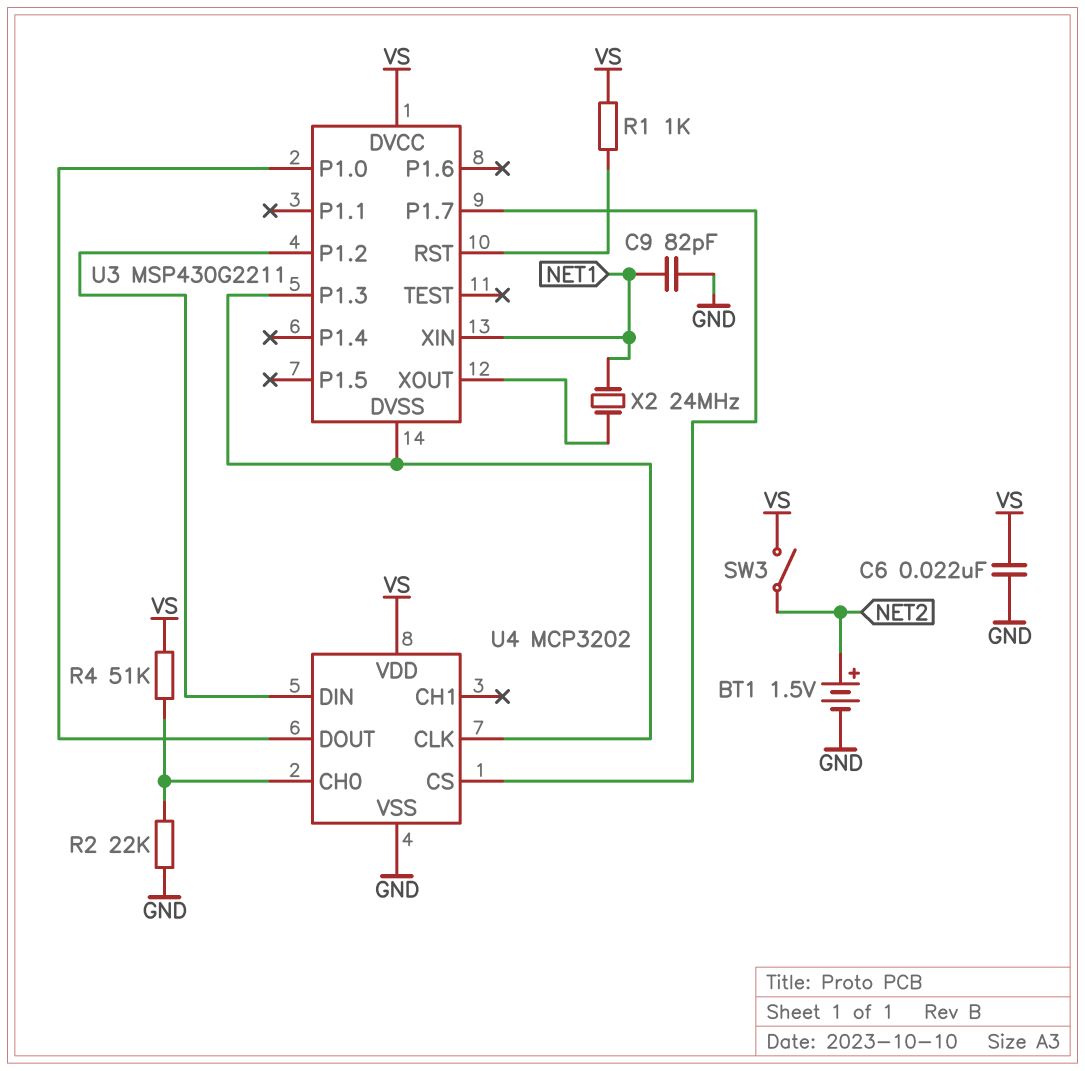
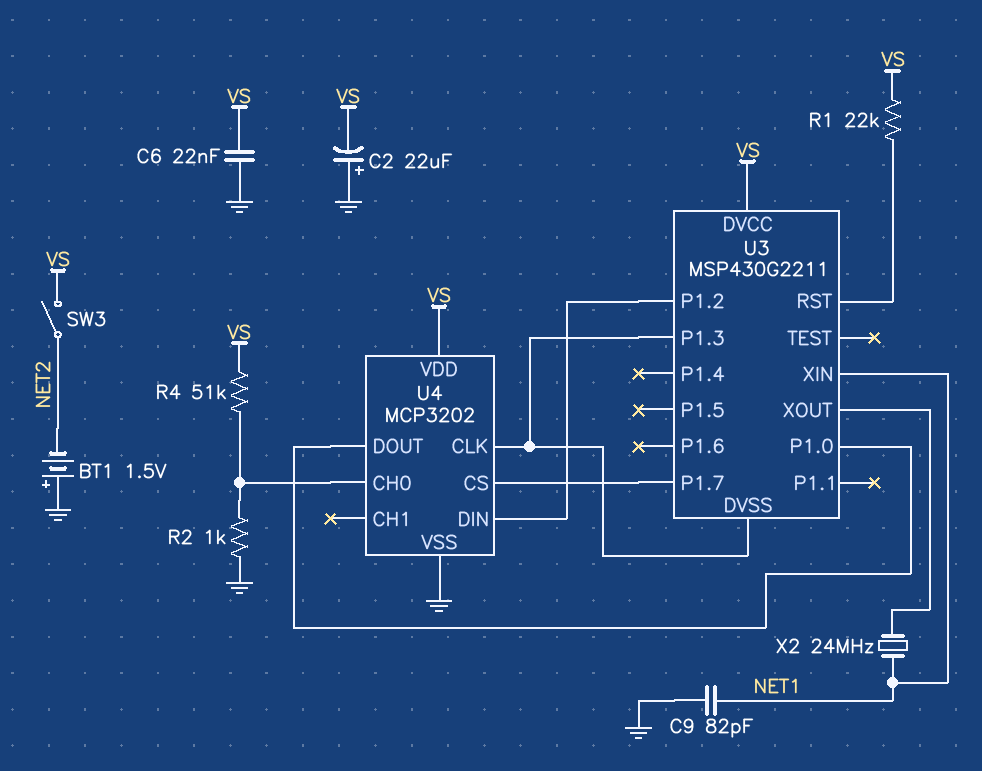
BT1: 1.5V (plus NET2, minus GND) -> 1.5V (plus GND, minus NET2)
C2: none -> 22uF (plus GND, minus VS)
R1: 1k (U3/RST, VS) -> 22k (U3/RST, VS)
R2: 22k (GND, U4/CH0) -> 1k (GND, U4/CH0)

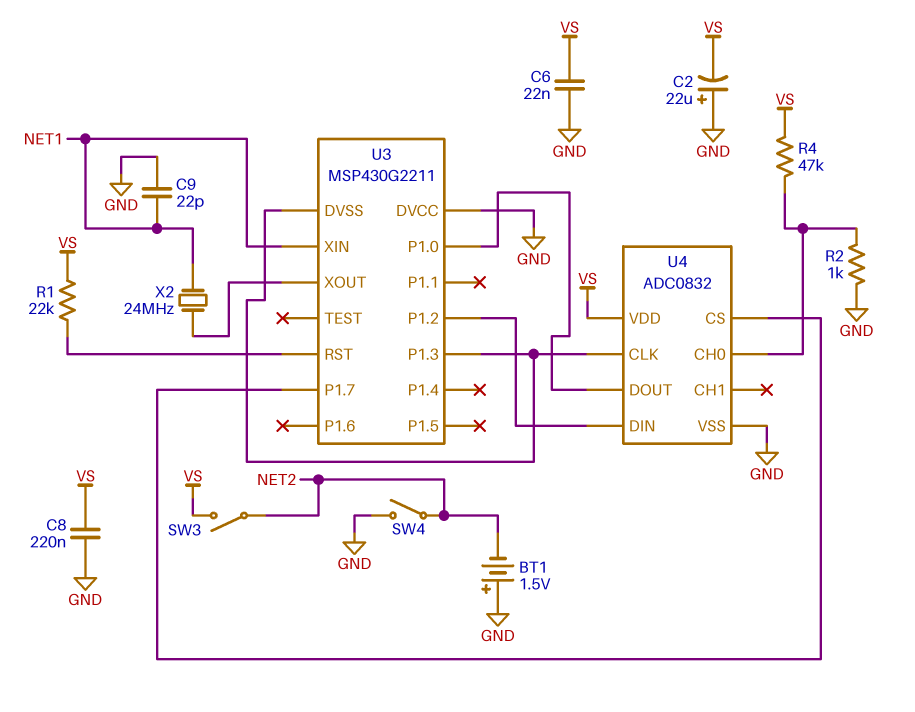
C8: none -> 220nF (GND, VS)
C9: 82pF (GND, NET1) -> 22pF (GND, NET1)
R4: 51k (U4/CH0, VS) -> 47k (U4/CH0, VS)
SW4: none -> switch (GND, NET2)
U3 pin DVCC: VS -> GND
U4: MCP3202 -> ADC0832

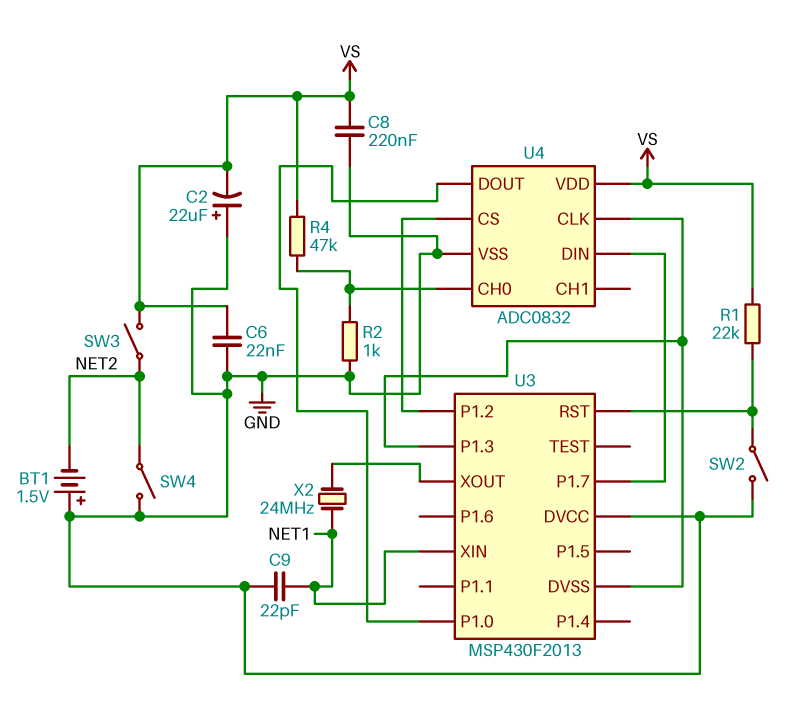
SW2: none -> switch (GND, U3/RST)
U3: MSP430G2211 -> MSP430F2013
U4 pin CS: U3/P1.7 -> U3/P1.2
U4 pin DIN: U3/P1.2 -> U3/P1.7

